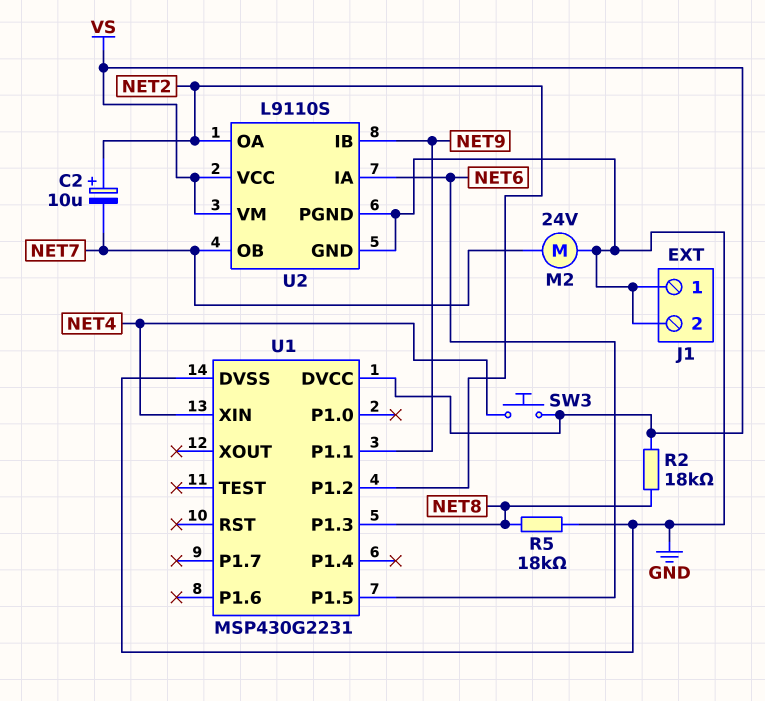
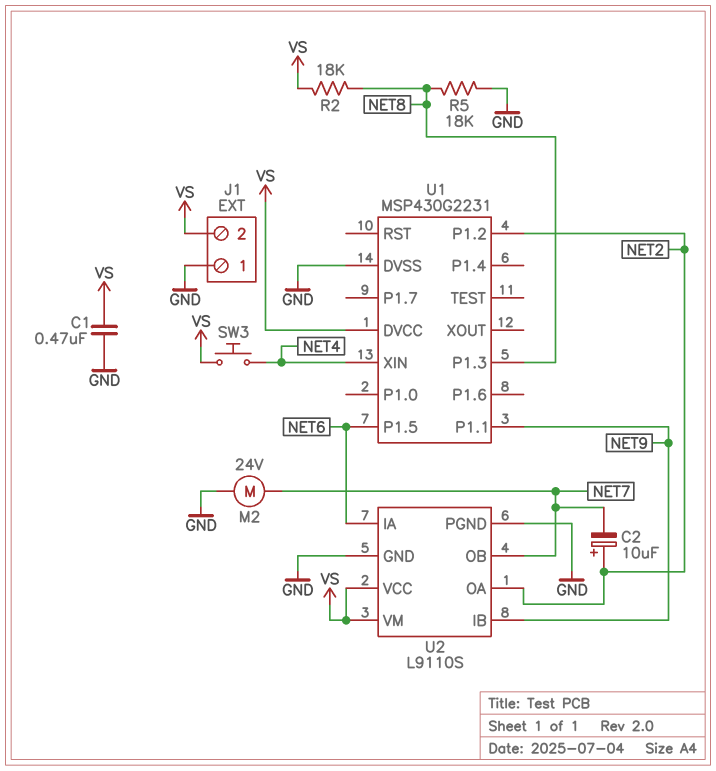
C1: none -> 470nF (GND, VS)
J1 pin 2: GND -> VS

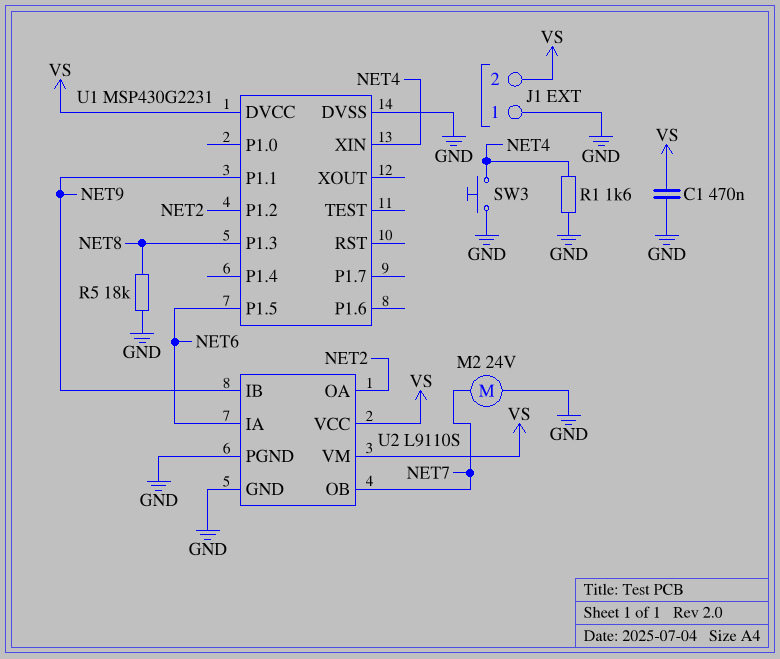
C2: 10uF (plus NET2, minus NET7) -> none
R1: none -> 1.6k (GND, NET4)
R2: 18k (NET8, VS) -> none
SW3: button (NET4, VS) -> button (GND, NET4)

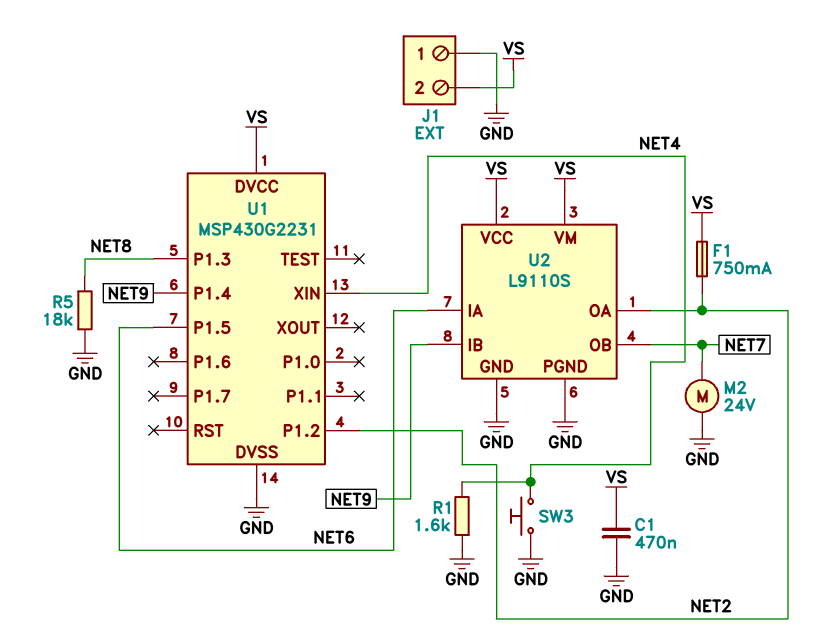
F1: none -> 750mA (NET2, VS)
U1 pin P1.1: NET9 -> none
U1 pin P1.4: none -> NET9

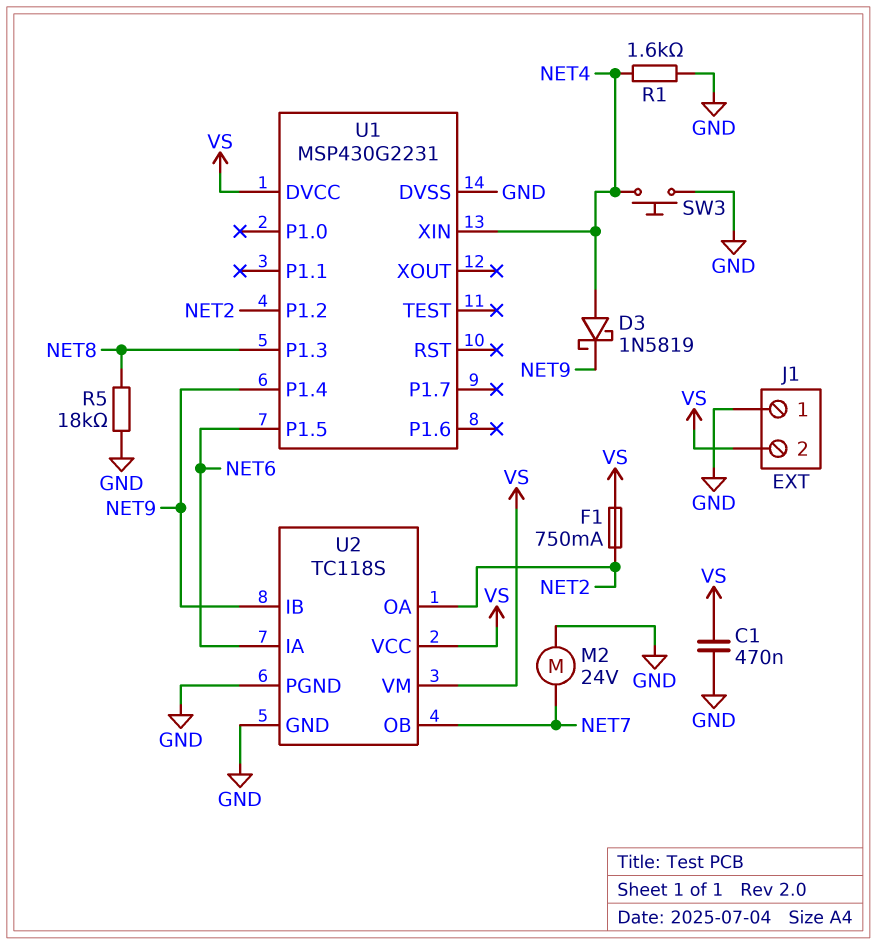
D3: none -> schottky 1N5819 (A NET4, K NET9)
U2: L9110S -> TC118S

